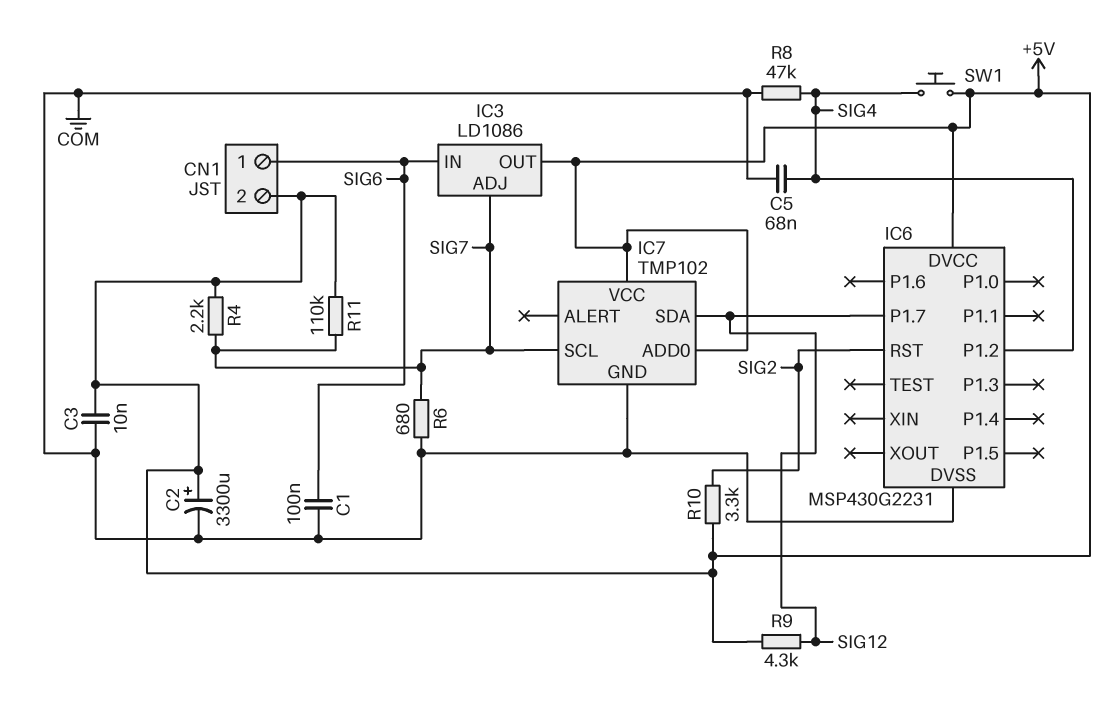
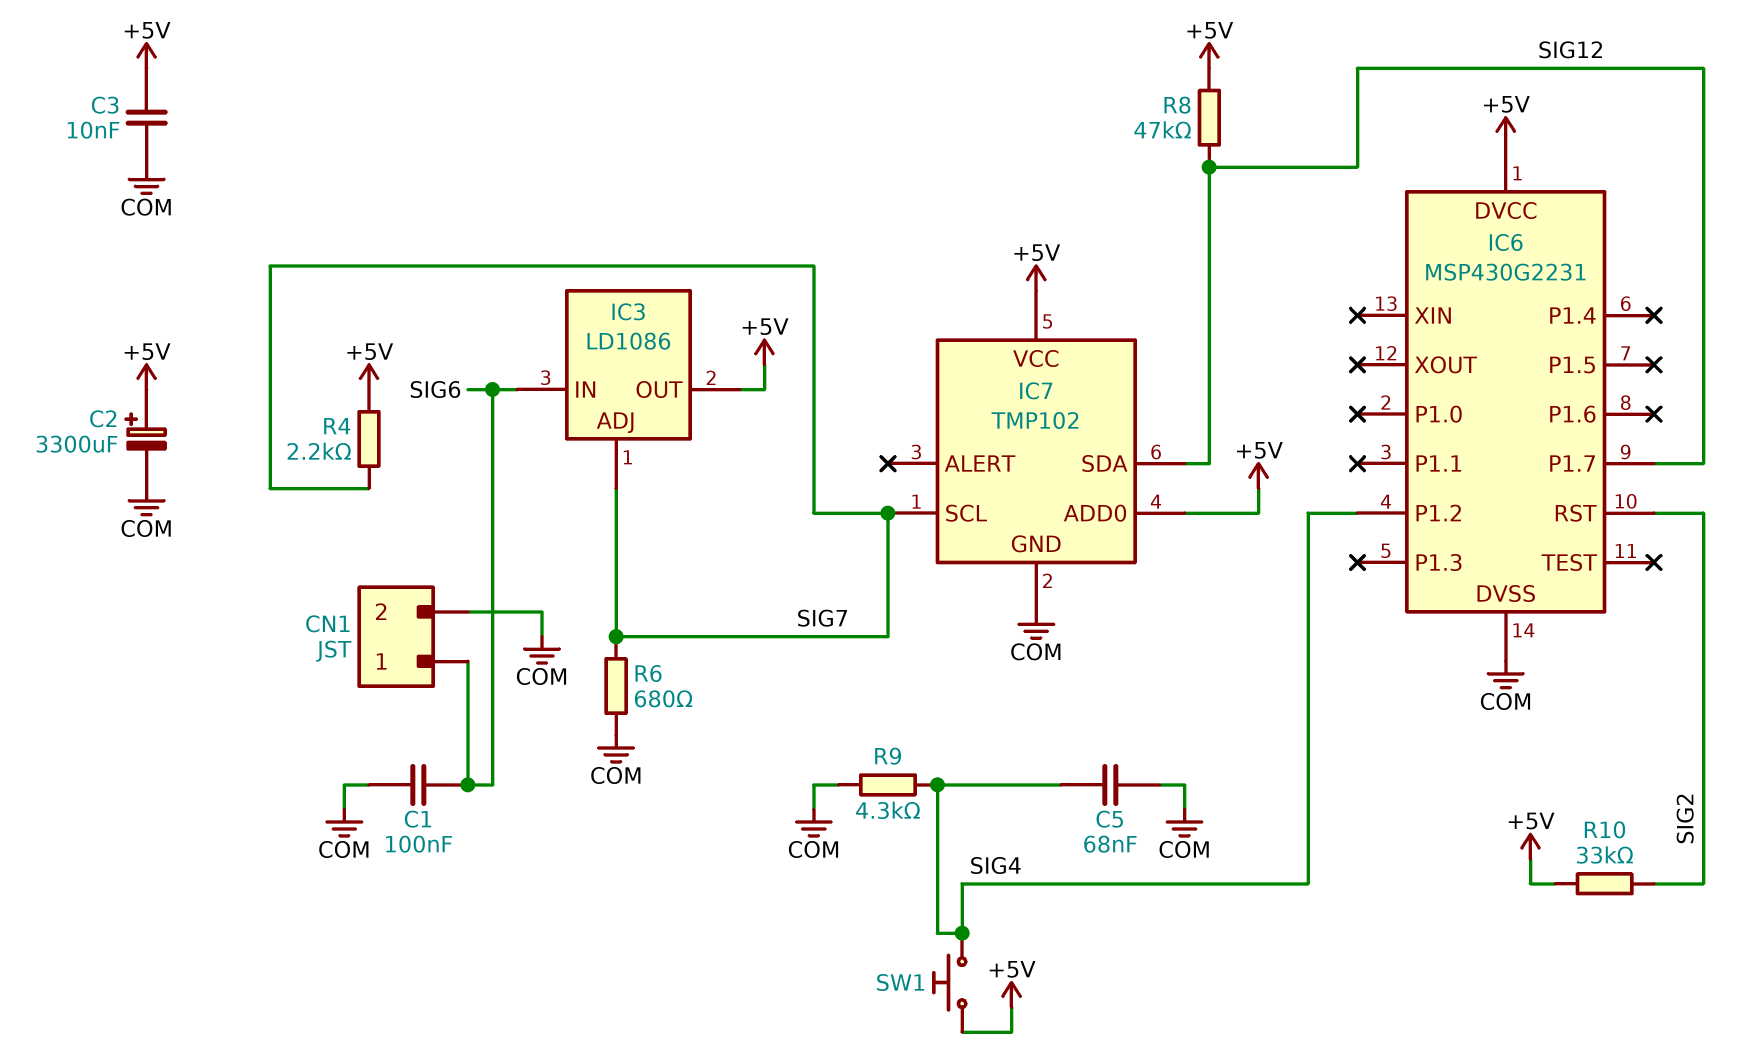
CN1 pin 2: +5V -> COM
R8: 47k (COM, SIG4) -> 47k (+5V, SIG12)
R9: 4.3k (+5V, SIG12) -> 4.3k (COM, SIG4)
R10: 3.3k (+5V, SIG2) -> 33k (+5V, SIG2)
R11: 110k (+5V, SIG7) -> none

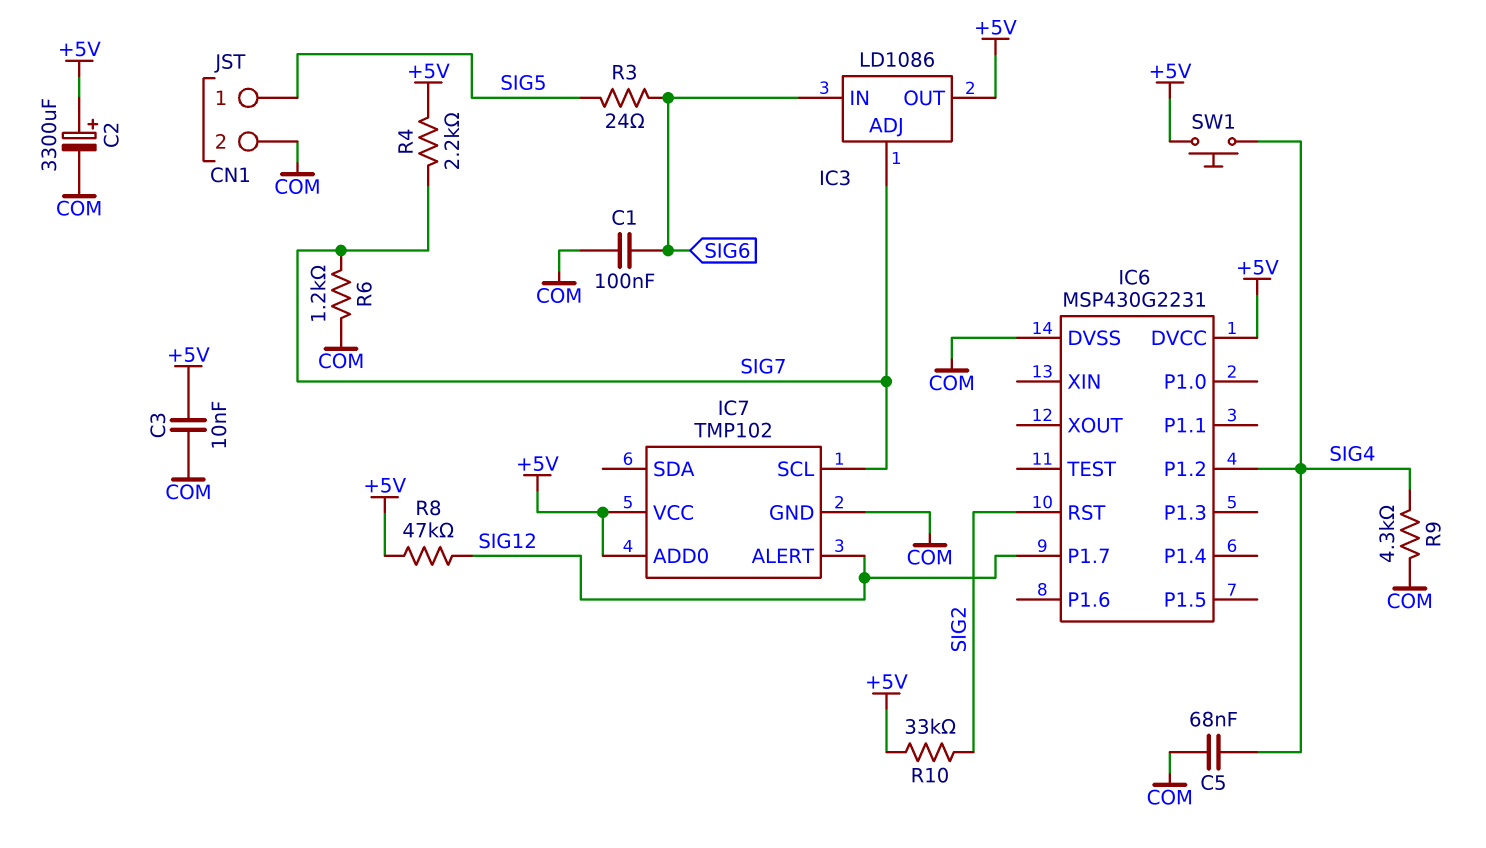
CN1 pin 1: SIG6 -> SIG5
IC7 pin ALERT: none -> SIG12
IC7 pin SDA: SIG12 -> none
R3: none -> 24 (SIG5, SIG6)
R6: 680 (COM, SIG7) -> 1.2k (COM, SIG7)

